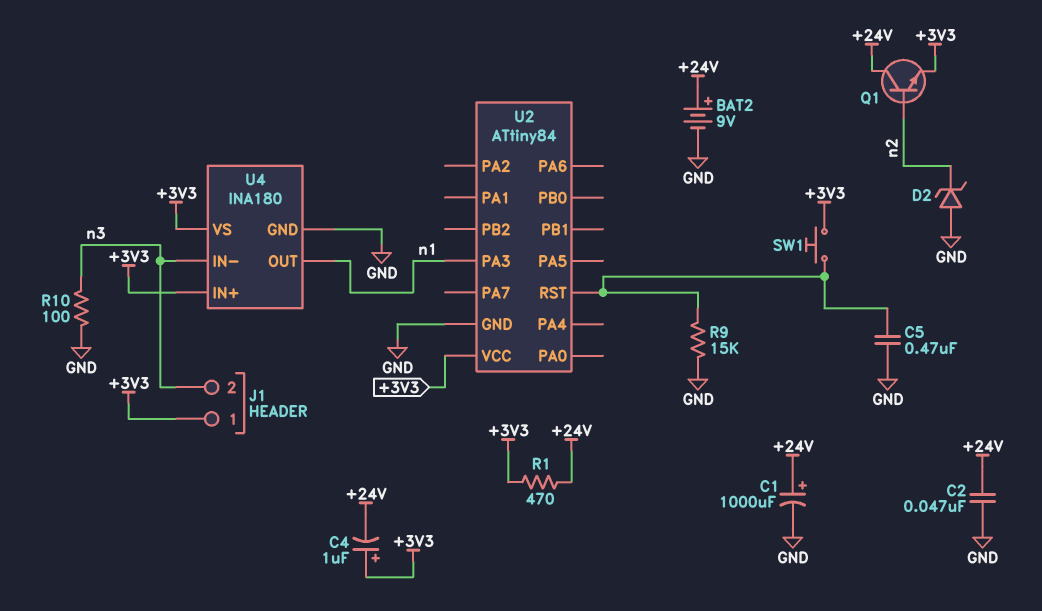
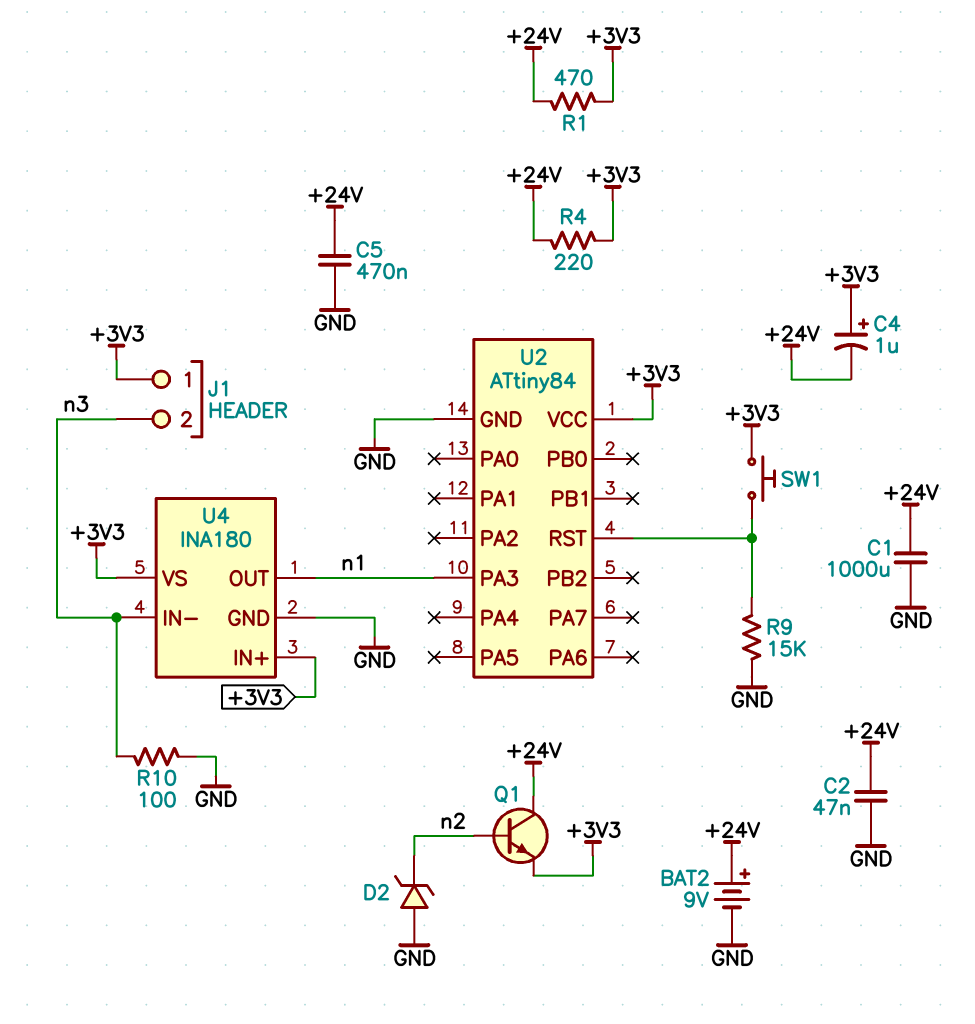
C1: 1000uF (plus +24V, minus GND) -> 1000uF (+24V, GND)
C5: 470nF (GND, U2/RST) -> 470nF (+24V, GND)
R4: none -> 220 (+3V3, +24V)

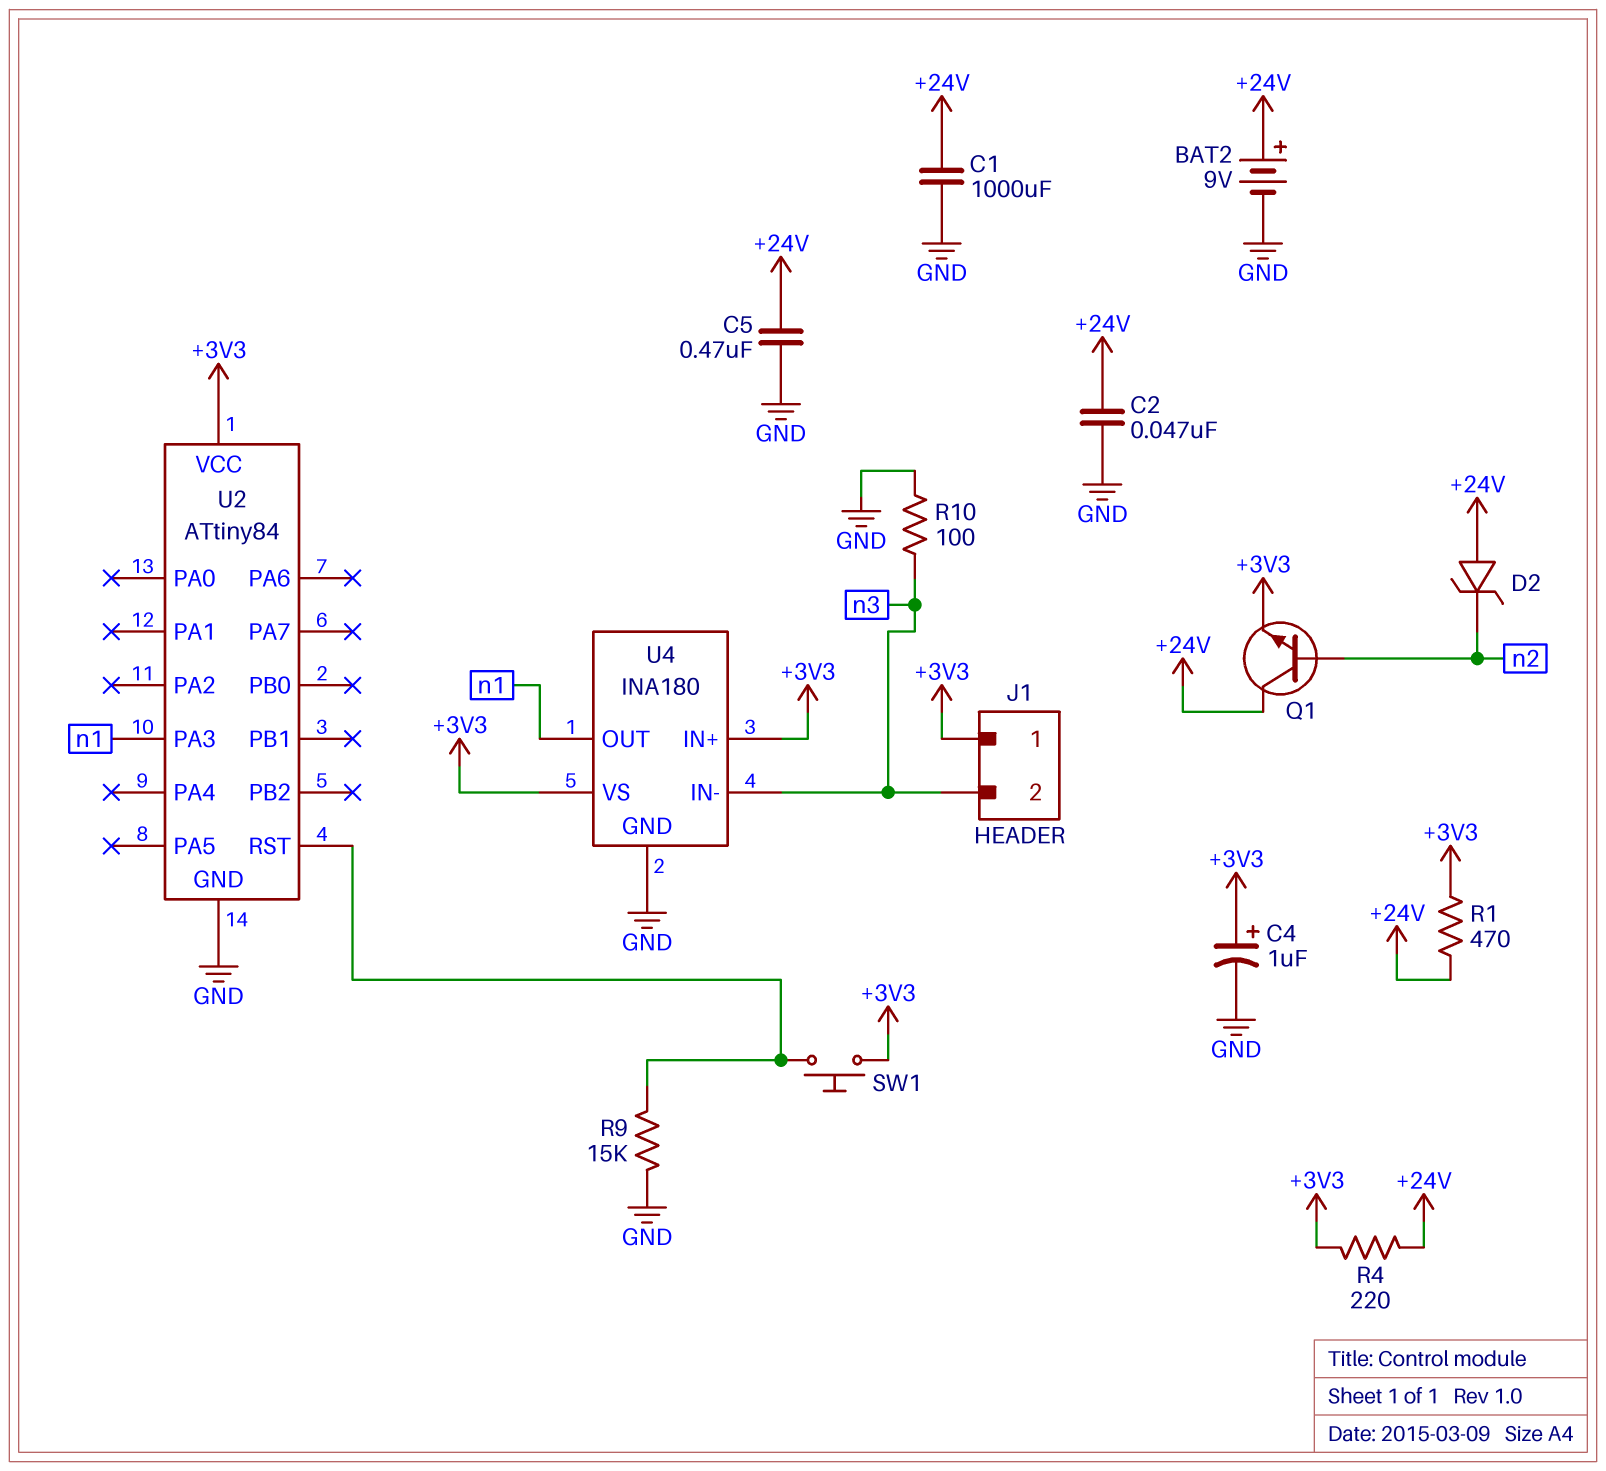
C4: 1uF (plus +3V3, minus +24V) -> 1uF (plus +3V3, minus GND)
D2: zener (A GND, K n2) -> zener (A +24V, K n2)

